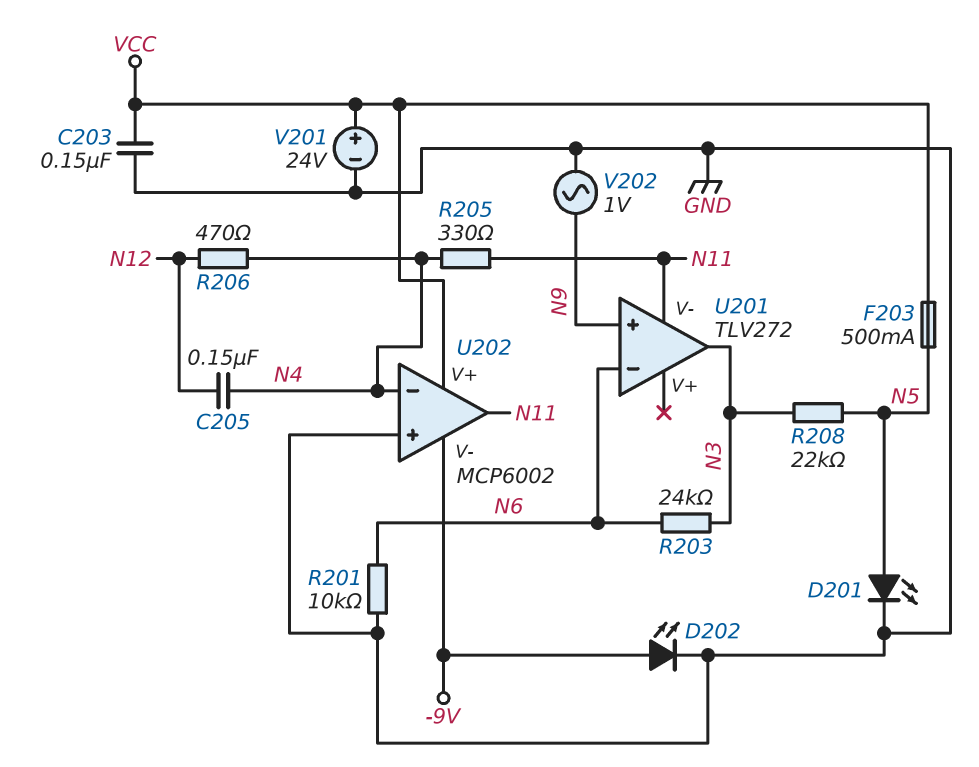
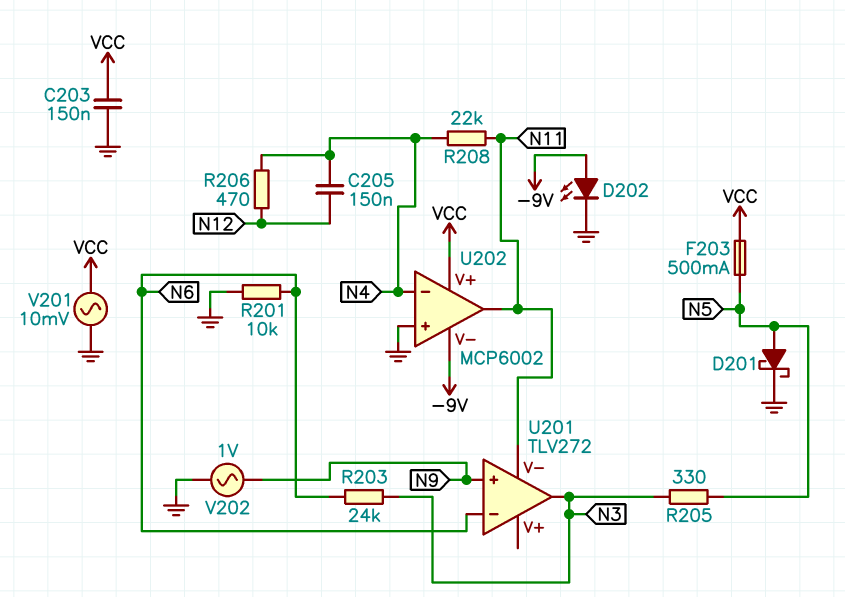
D201: LED (A N5, K GND) -> schottky (A N5, K GND)
R205: 330 (N4, N11) -> 330 (N3, N5)
R208: 22k (N3, N5) -> 22k (N4, N11)
V201: 24V (plus VCC, minus GND) -> AC 10mV (GND, VCC)

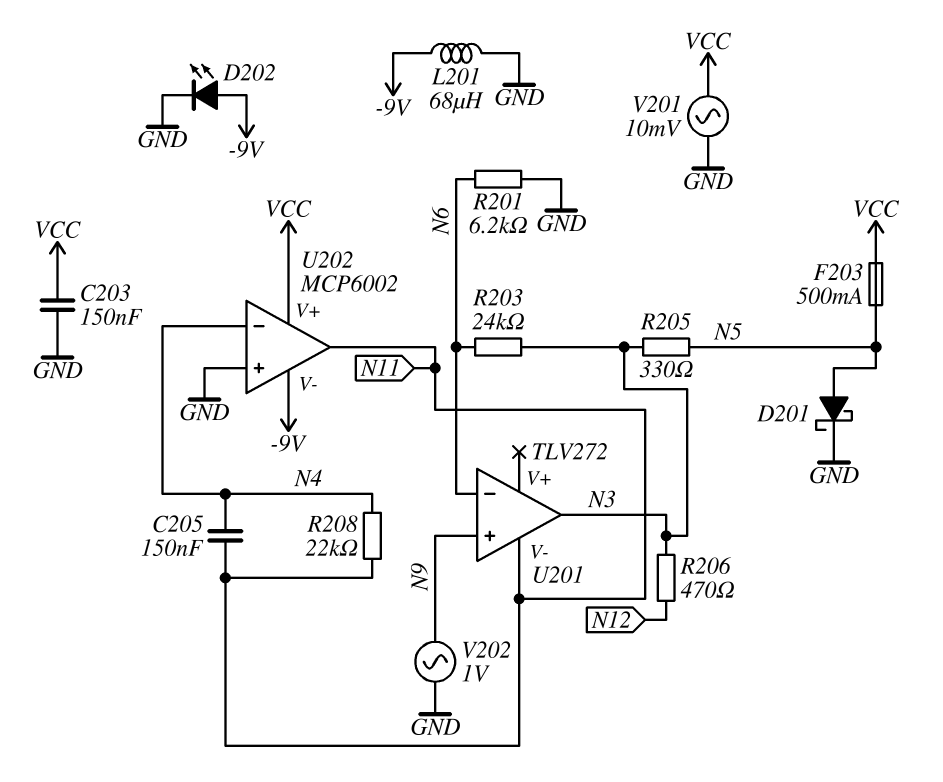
C205: 150nF (N4, N12) -> 150nF (N4, N11)
L201: none -> 68uH (-9V, GND)
R201: 10k (GND, N6) -> 6.2k (GND, N6)
R206: 470 (N4, N12) -> 470 (N3, N12)

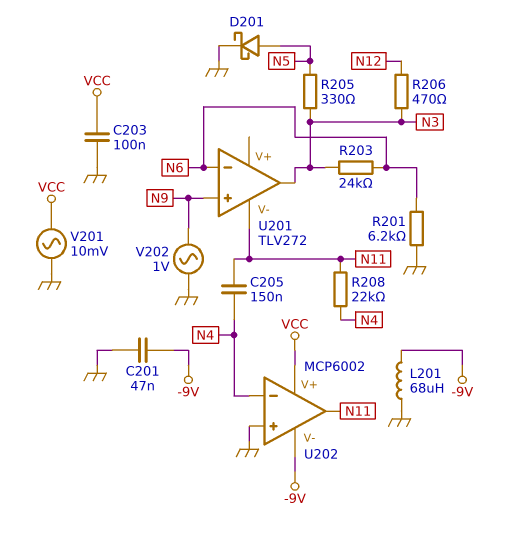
C201: none -> 47nF (-9V, GND)
C203: 150nF (GND, VCC) -> 100nF (GND, VCC)
D202: LED (A -9V, K GND) -> none
F203: 500mA (N5, VCC) -> none

